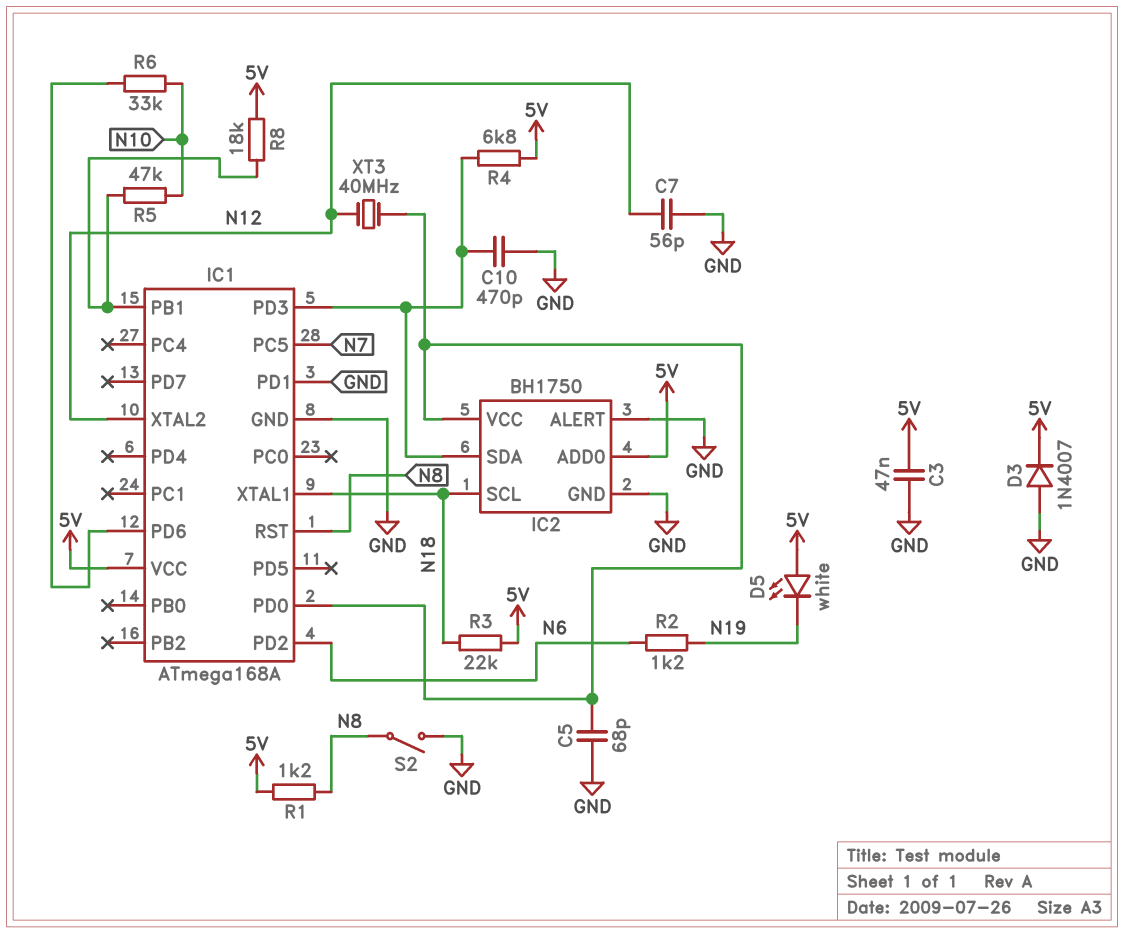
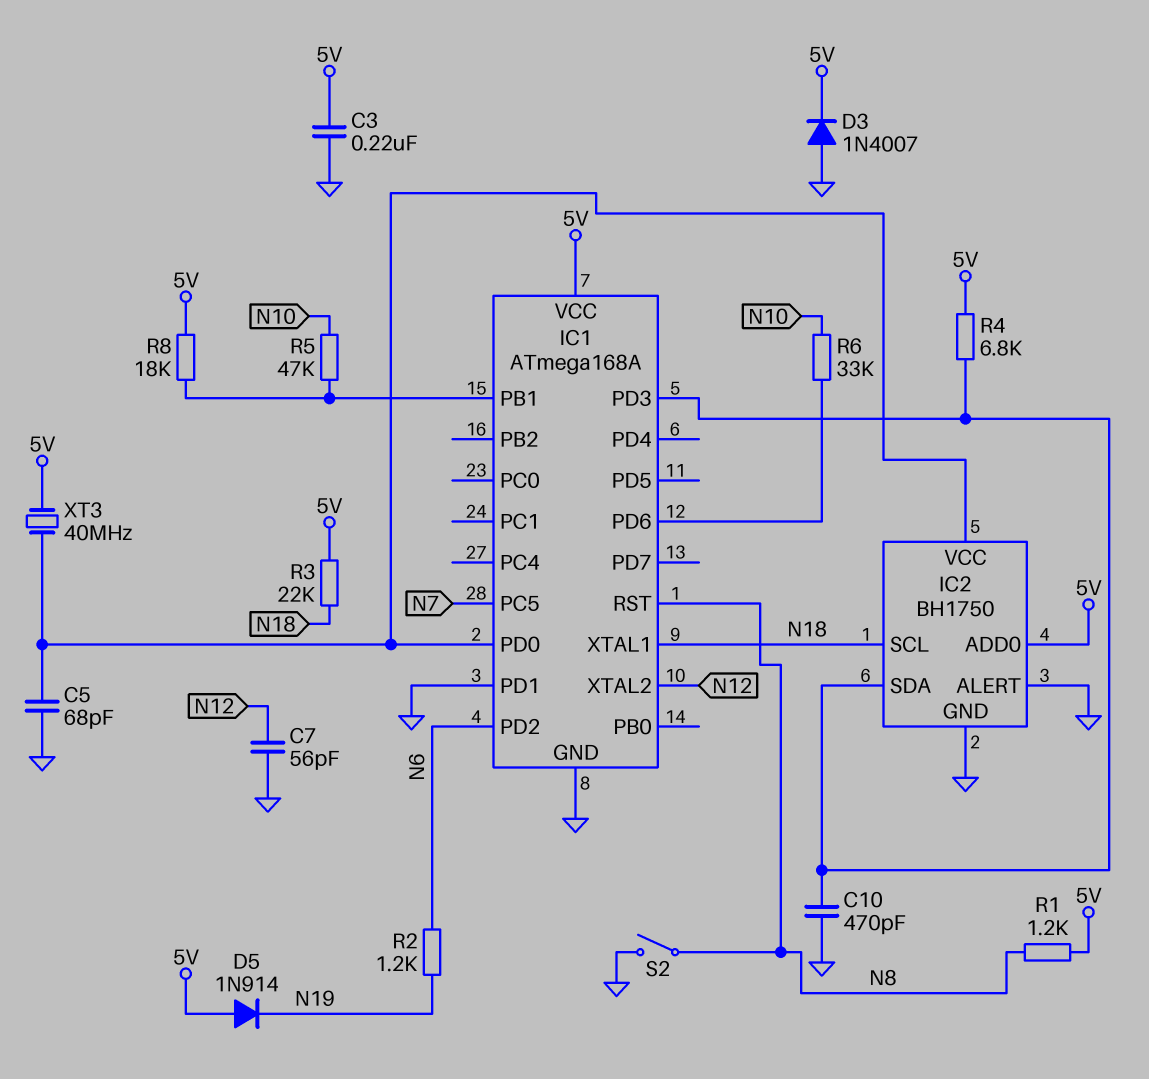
C3: 47nF (5V, GND) -> 220nF (5V, GND)
D5: LED white (A 5V, K N19) -> diode 1N914 (A 5V, K N19)
XT3: 40MHz (IC1/PD0, N12) -> 40MHz (5V, IC1/PD0)

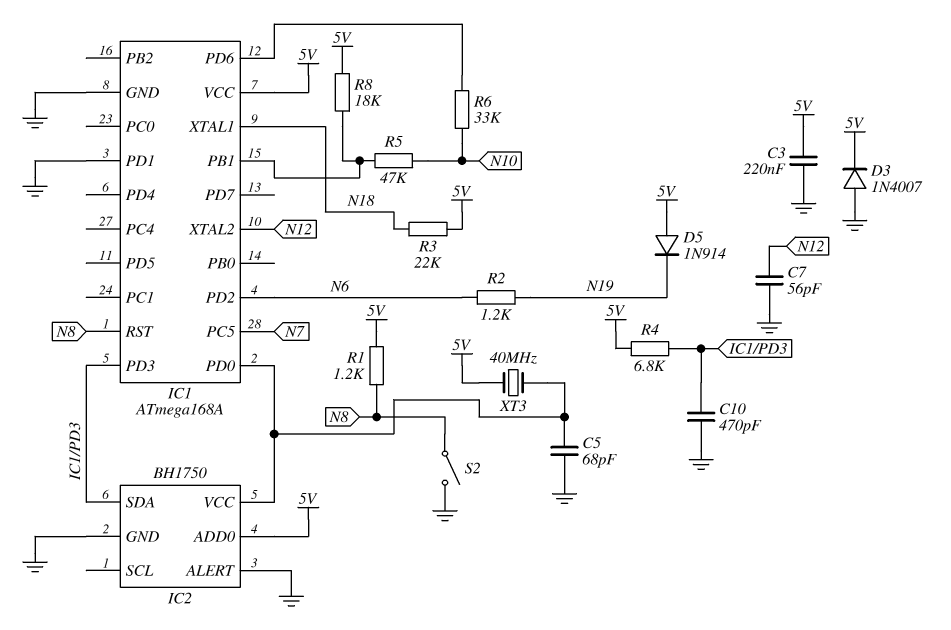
IC2 pin SCL: N18 -> none

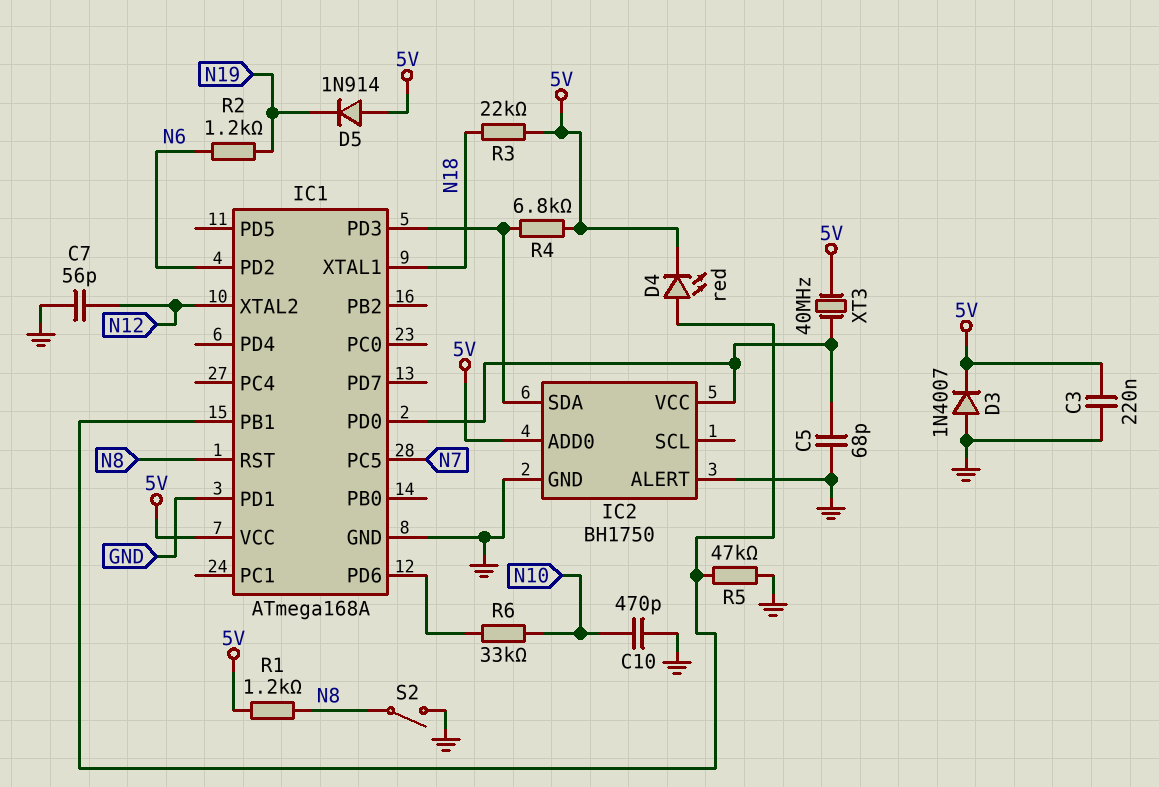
C10: 470pF (GND, IC1/PD3) -> 470pF (GND, N10)
D4: none -> LED red (A IC1/PB1, K 5V)
R5: 47k (IC1/PB1, N10) -> 47k (GND, IC1/PB1)
R8: 18k (5V, IC1/PB1) -> none

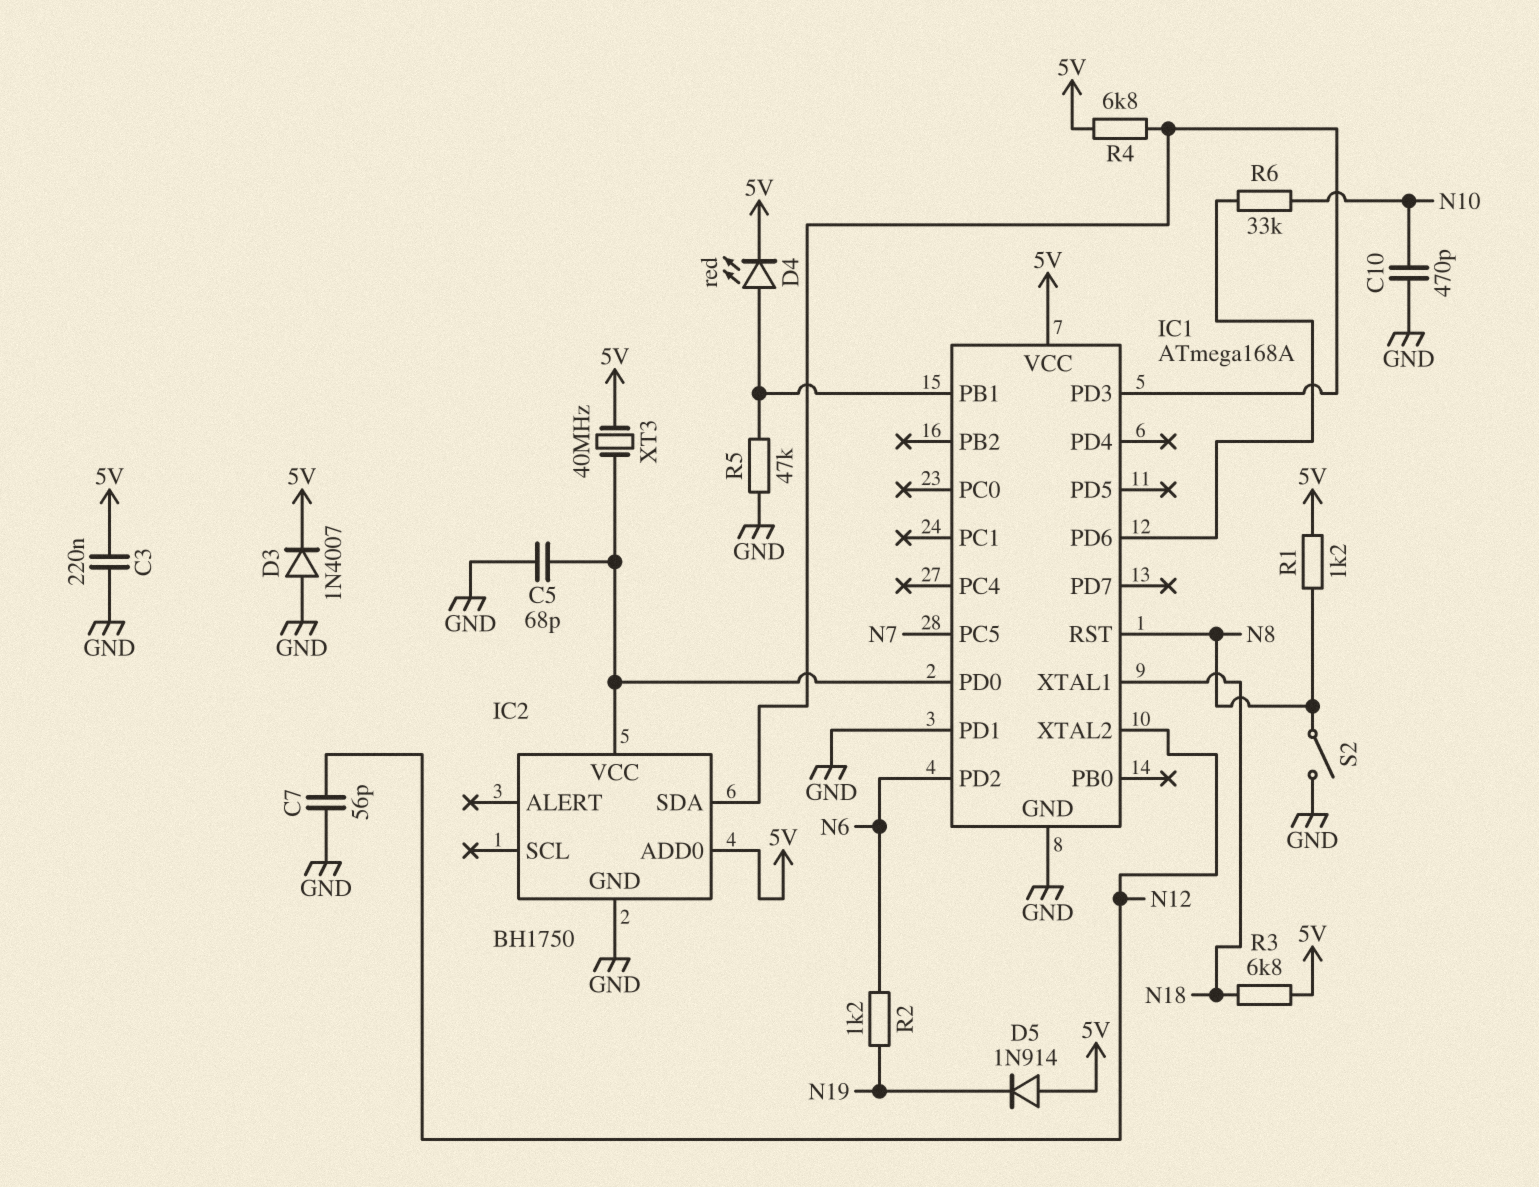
IC2 pin ALERT: GND -> none
R3: 22k (5V, N18) -> 6.8k (5V, N18)

